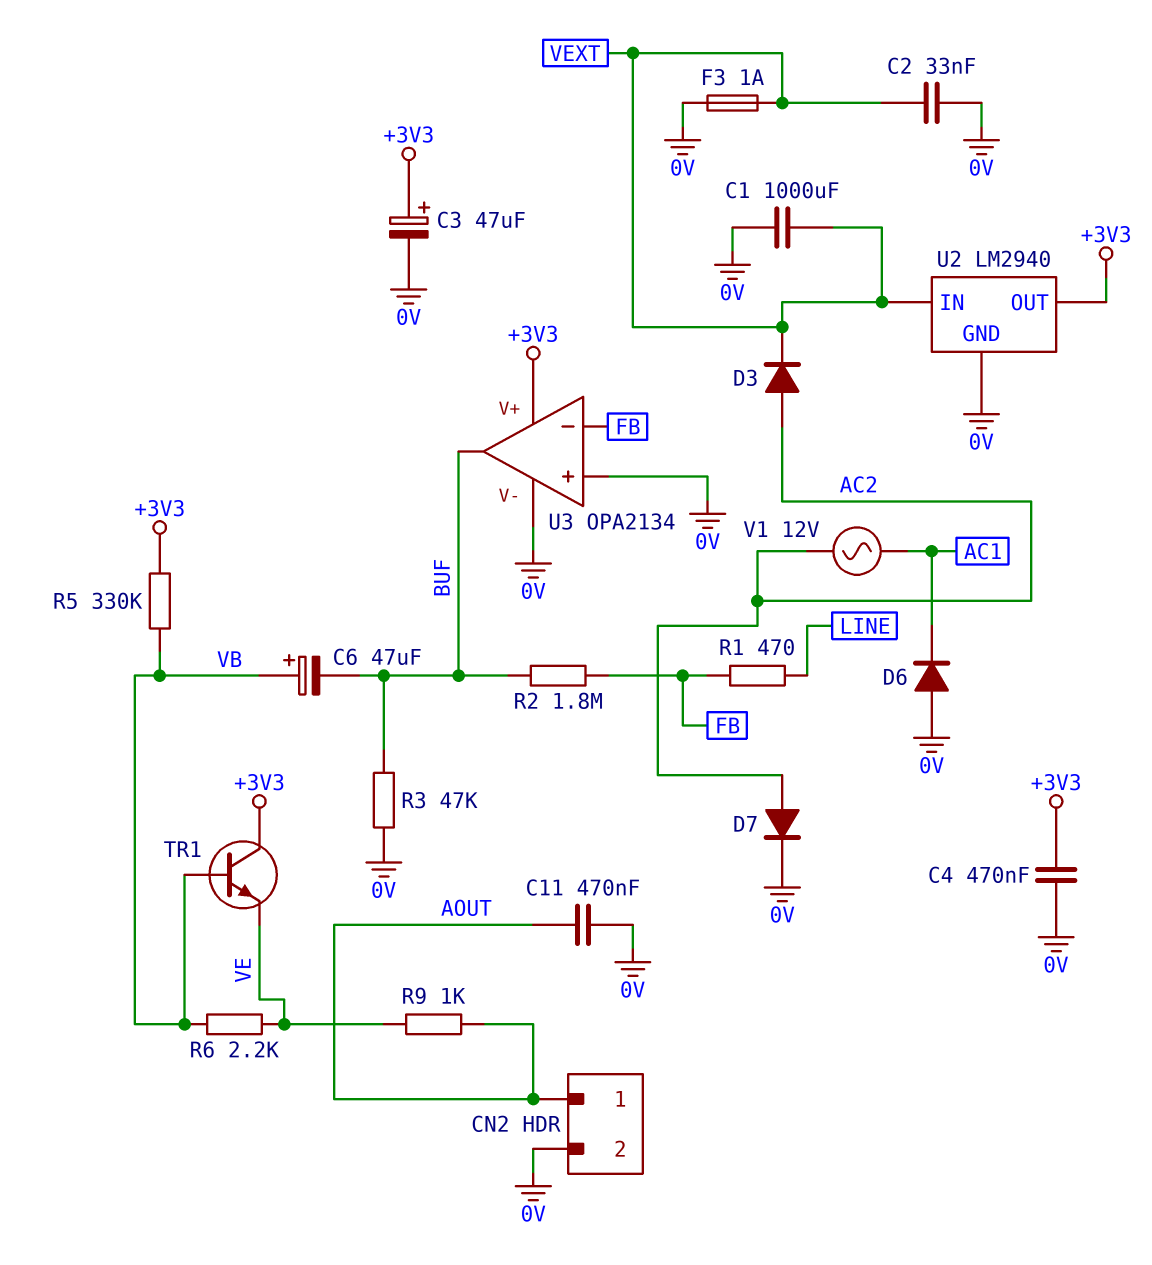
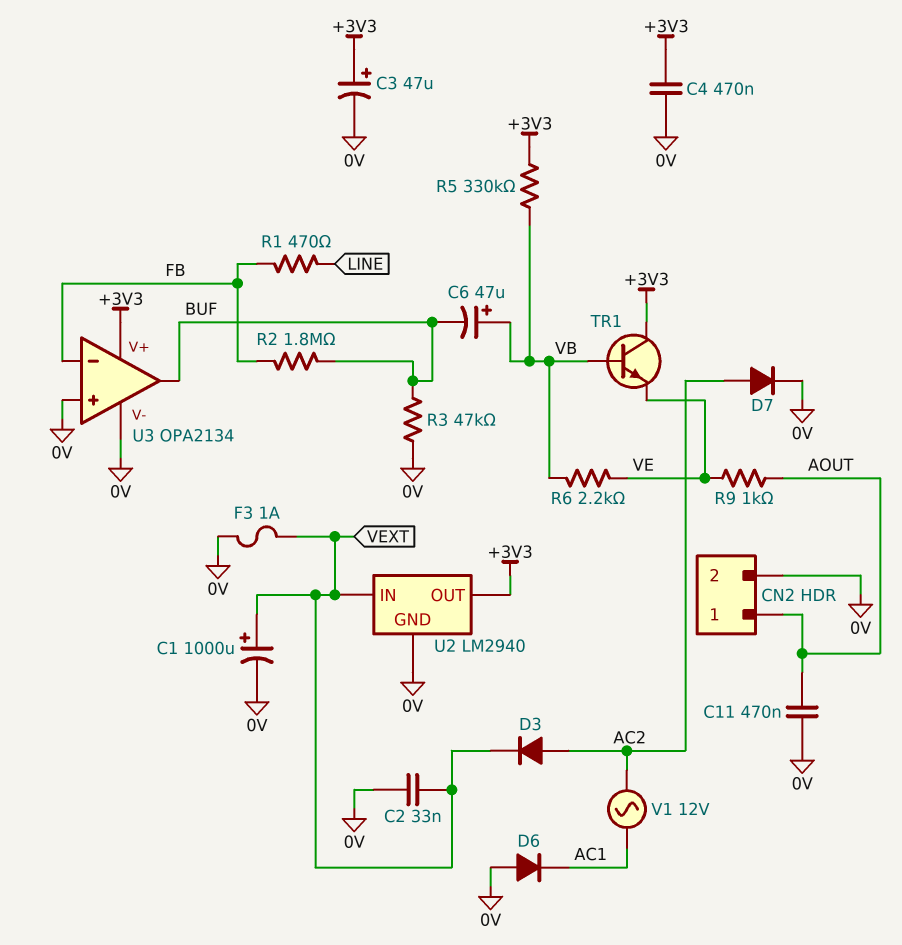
C1: 1000uF (0V, VEXT) -> 1000uF (plus VEXT, minus 0V)

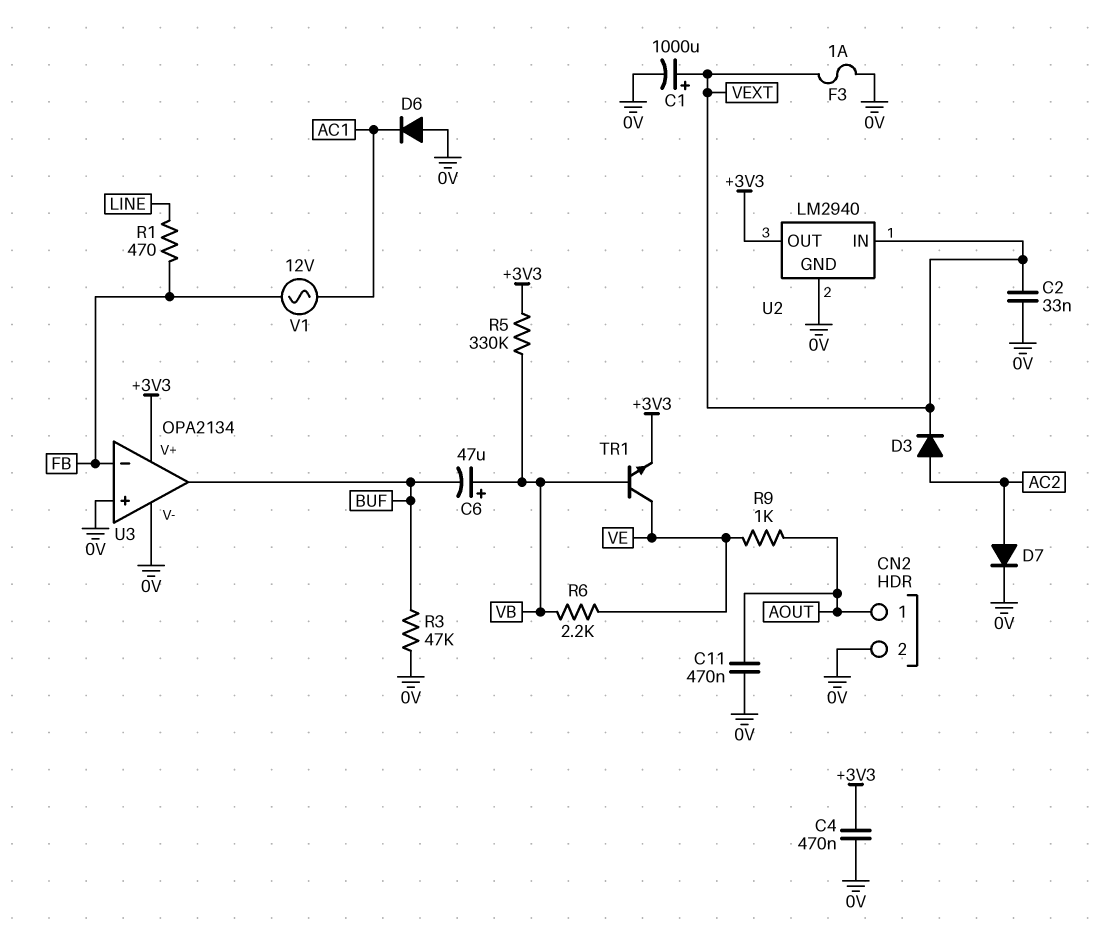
C3: 47uF (plus +3V3, minus 0V) -> none
R2: 1.8M (BUF, FB) -> none
TR1: NPN (B VB, C +3V3, E VE) -> NPN (B VB, C VE, E +3V3)
V1: AC 12V (AC1, AC2) -> AC 12V (AC1, FB)

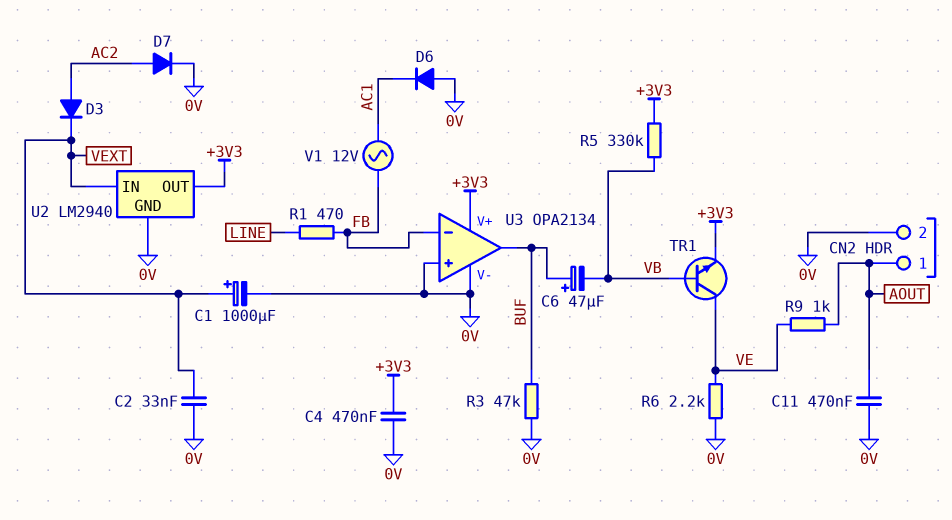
C6: 47uF (plus VB, minus BUF) -> 47uF (plus BUF, minus VB)
F3: 1A (0V, VEXT) -> none
R6: 2.2k (VB, VE) -> 2.2k (0V, VE)

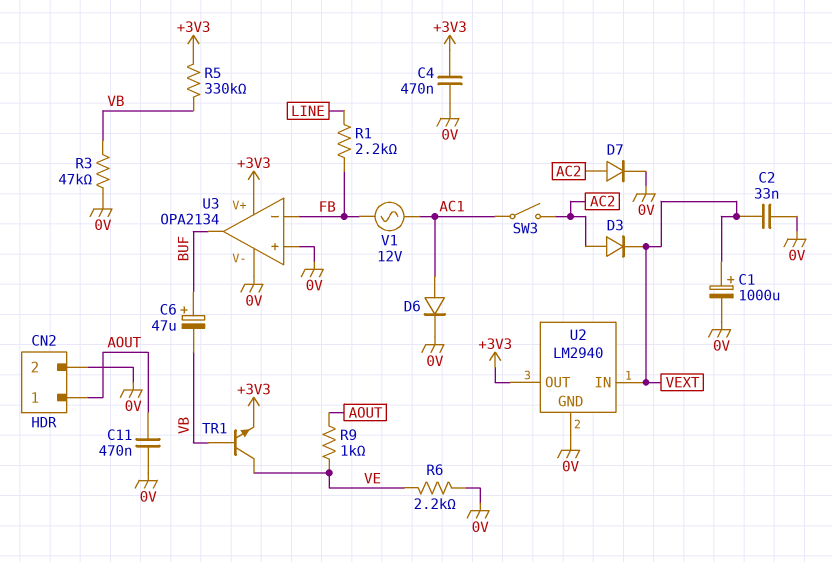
D6: diode (A 0V, K AC1) -> diode (A AC1, K 0V)
R1: 470 (FB, LINE) -> 2.2k (FB, LINE)
R3: 47k (0V, BUF) -> 47k (0V, VB)
SW3: none -> switch (AC1, AC2)

